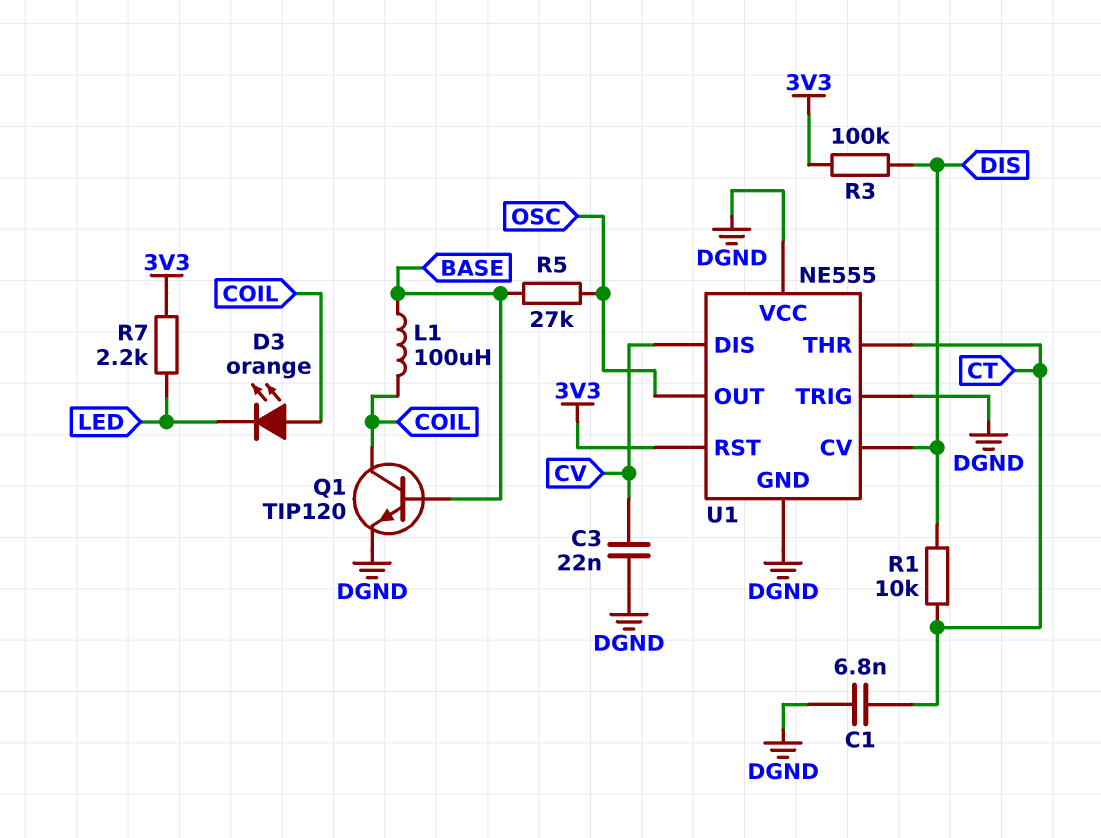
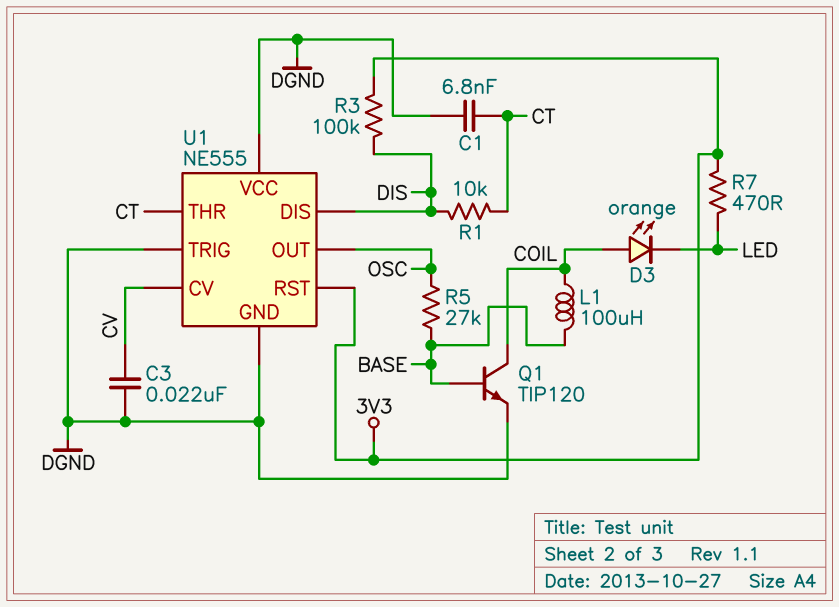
R7: 2.2k (3V3, LED) -> 470 (3V3, LED)
U1 pin CV: DIS -> CV
U1 pin DIS: CV -> DIS

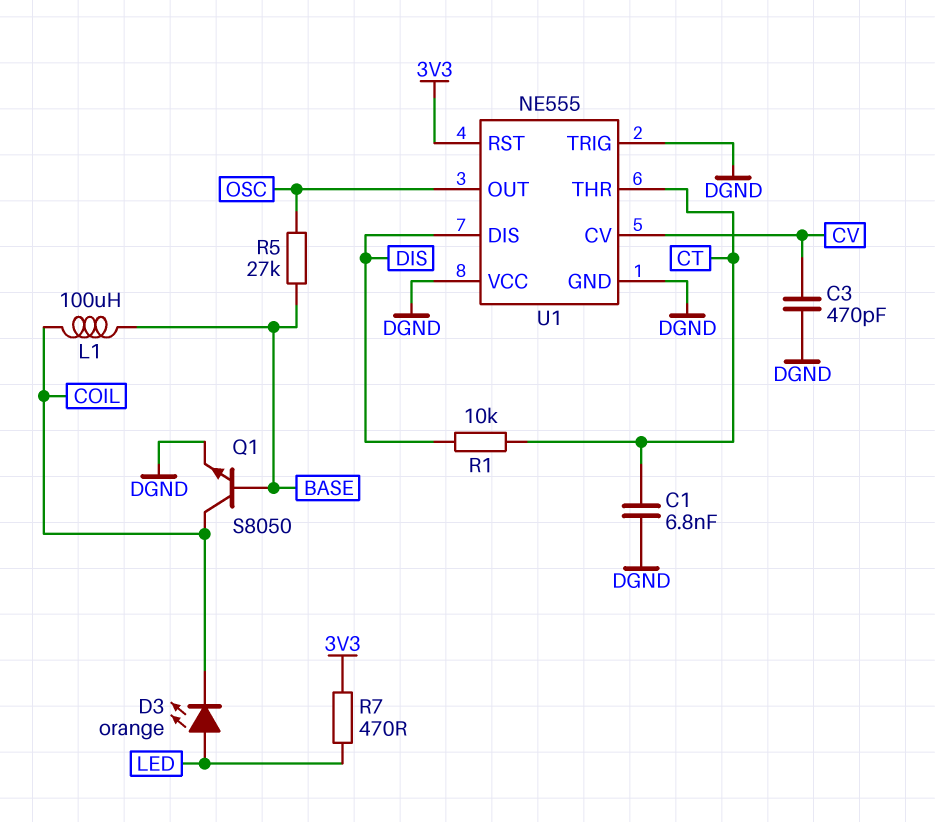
C3: 22nF (CV, DGND) -> 470pF (CV, DGND)
D3: LED orange (A COIL, K LED) -> LED orange (A LED, K COIL)
Q1: NPN TIP120 (B BASE, C COIL, E DGND) -> NPN S8050 (B BASE, C COIL, E DGND)
R3: 100k (3V3, DIS) -> none

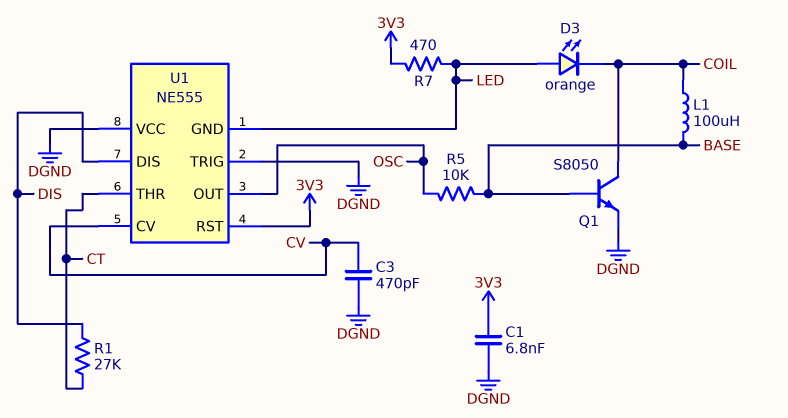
C1: 6.8nF (CT, DGND) -> 6.8nF (3V3, DGND)
R1: 10k (CT, DIS) -> 27k (CT, DIS)
R5: 27k (BASE, OSC) -> 10k (BASE, OSC)
U1 pin GND: DGND -> LED

